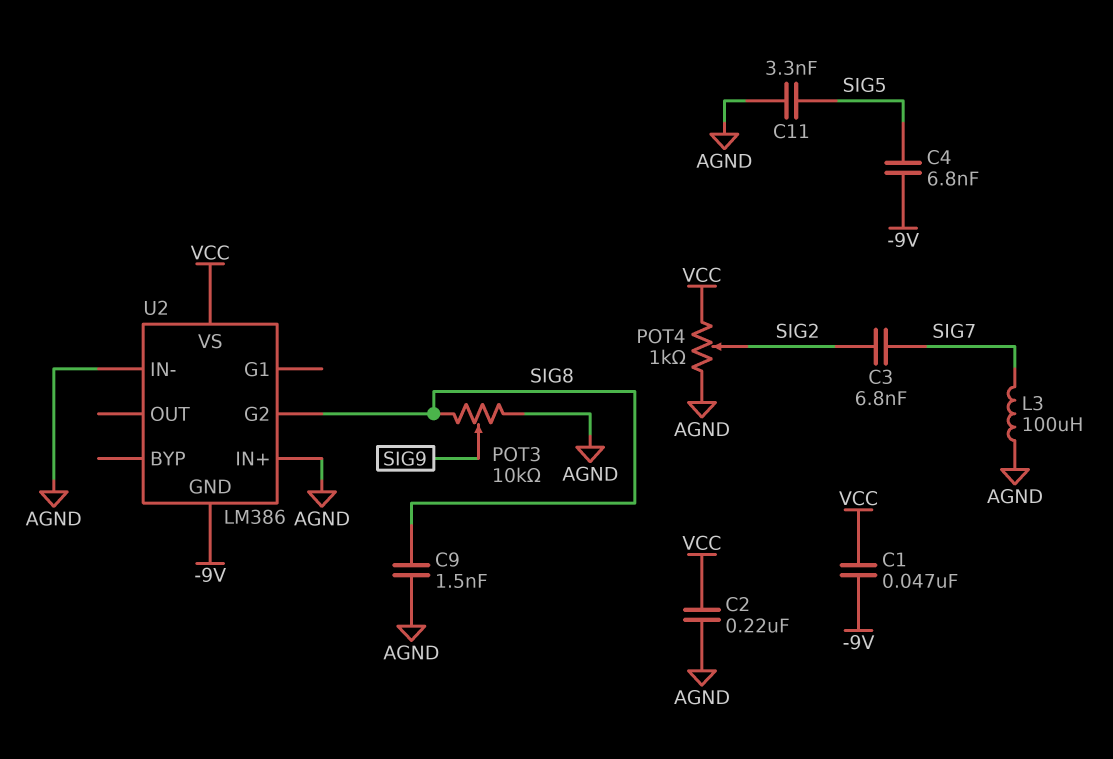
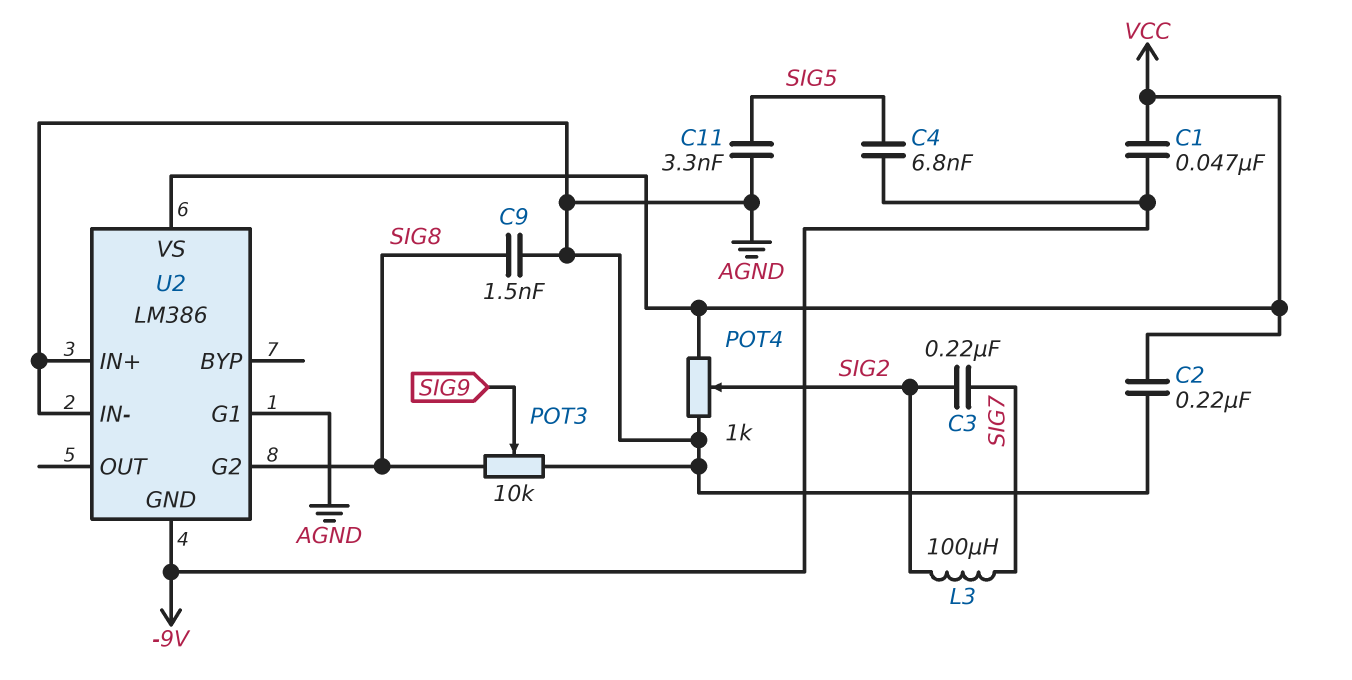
C3: 6.8nF (SIG2, SIG7) -> 220nF (SIG2, SIG7)
L3: 100uH (AGND, SIG7) -> 100uH (SIG2, SIG7)
U2 pin G1: none -> AGND

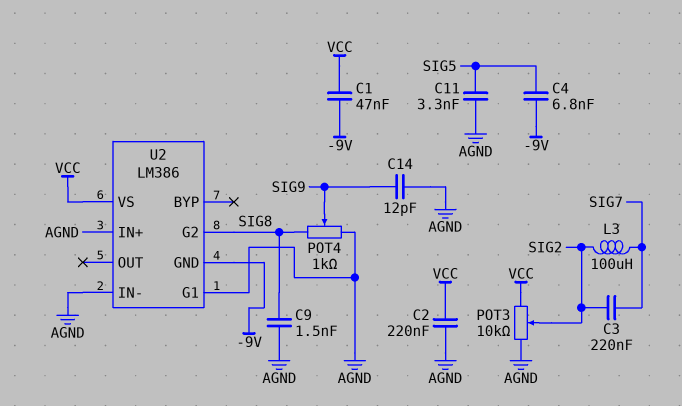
C14: none -> 12pF (AGND, SIG9)
POT3: 10k (AGND, SIG8, wiper SIG9) -> 10k (AGND, VCC, wiper SIG2)
POT4: 1k (AGND, VCC, wiper SIG2) -> 1k (AGND, SIG8, wiper SIG9)

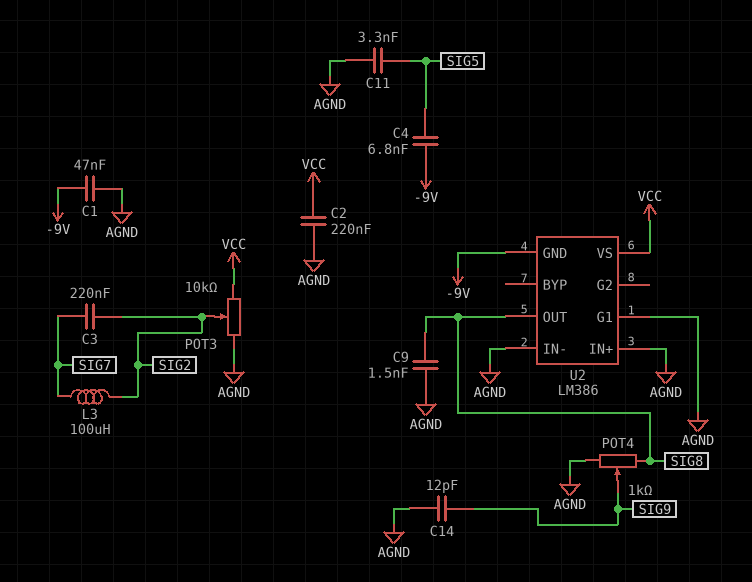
C1: 47nF (-9V, VCC) -> 47nF (-9V, AGND)
U2 pin G2: SIG8 -> none
U2 pin OUT: none -> SIG8

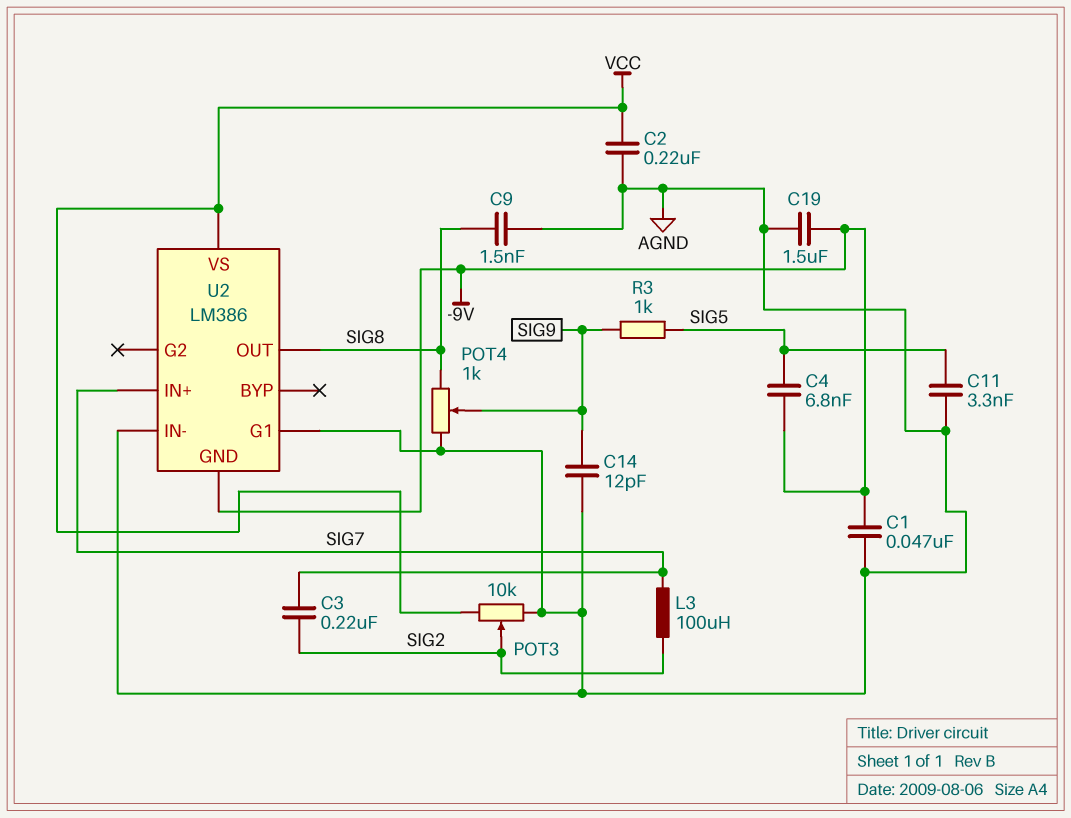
C19: none -> 1.5uF (-9V, AGND)
R3: none -> 1k (SIG5, SIG9)
U2 pin IN+: AGND -> SIG7

